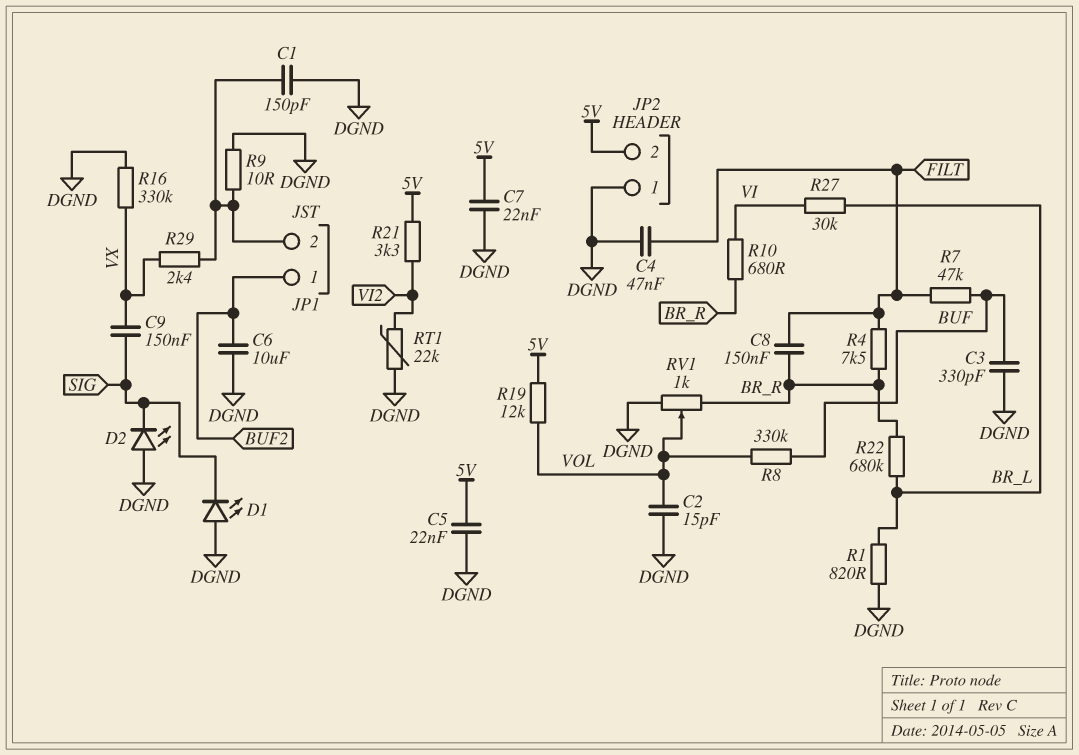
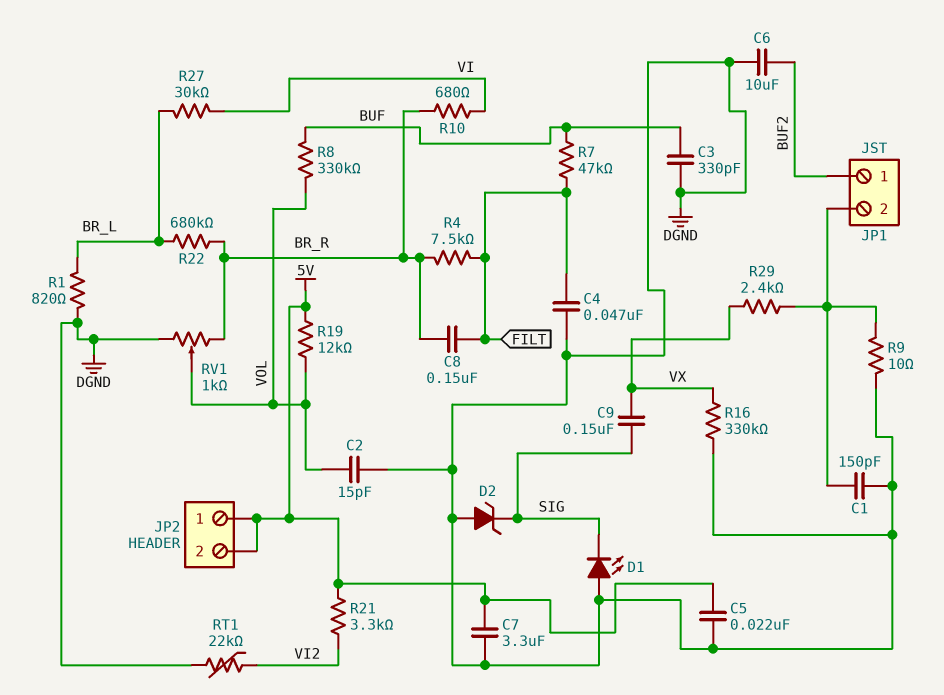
C7: 22nF (5V, DGND) -> 3.3uF (5V, DGND)
D2: LED (A DGND, K SIG) -> zener (A DGND, K SIG)
JP2 pin 1: DGND -> 5V

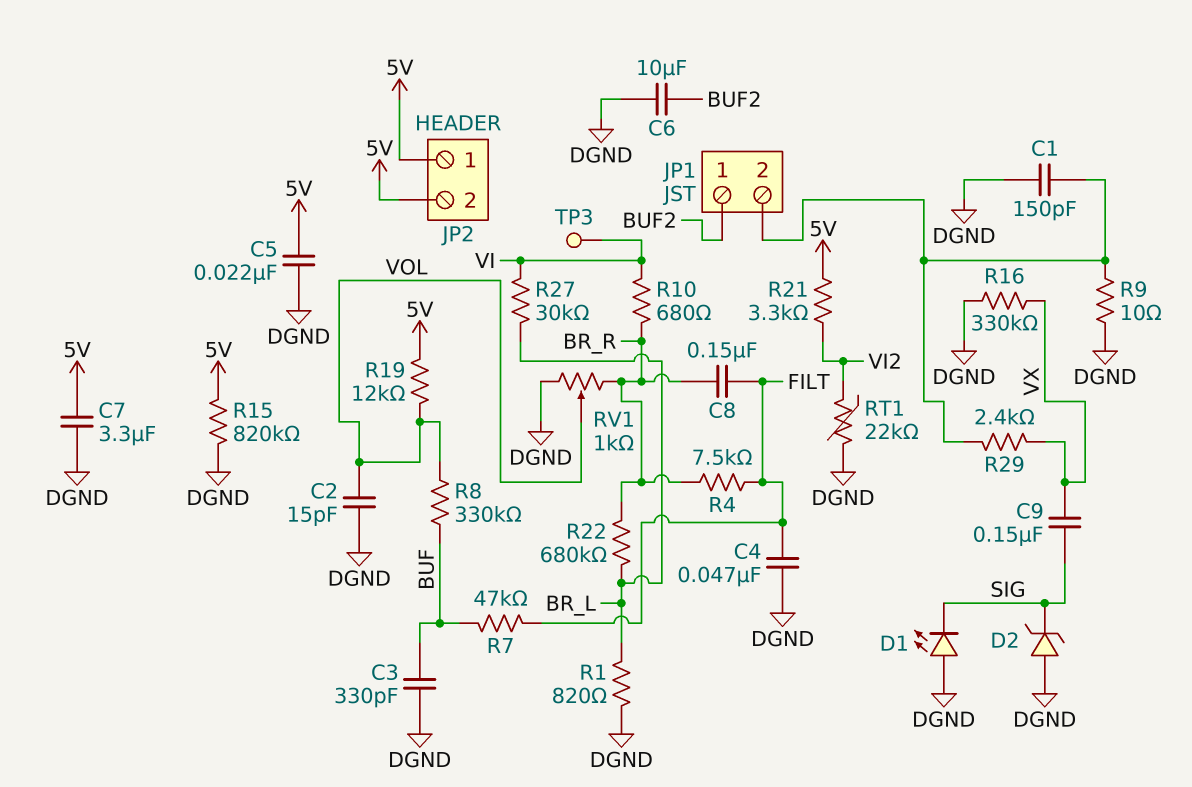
R15: none -> 820k (5V, DGND)
TP3: none -> test point (VI)

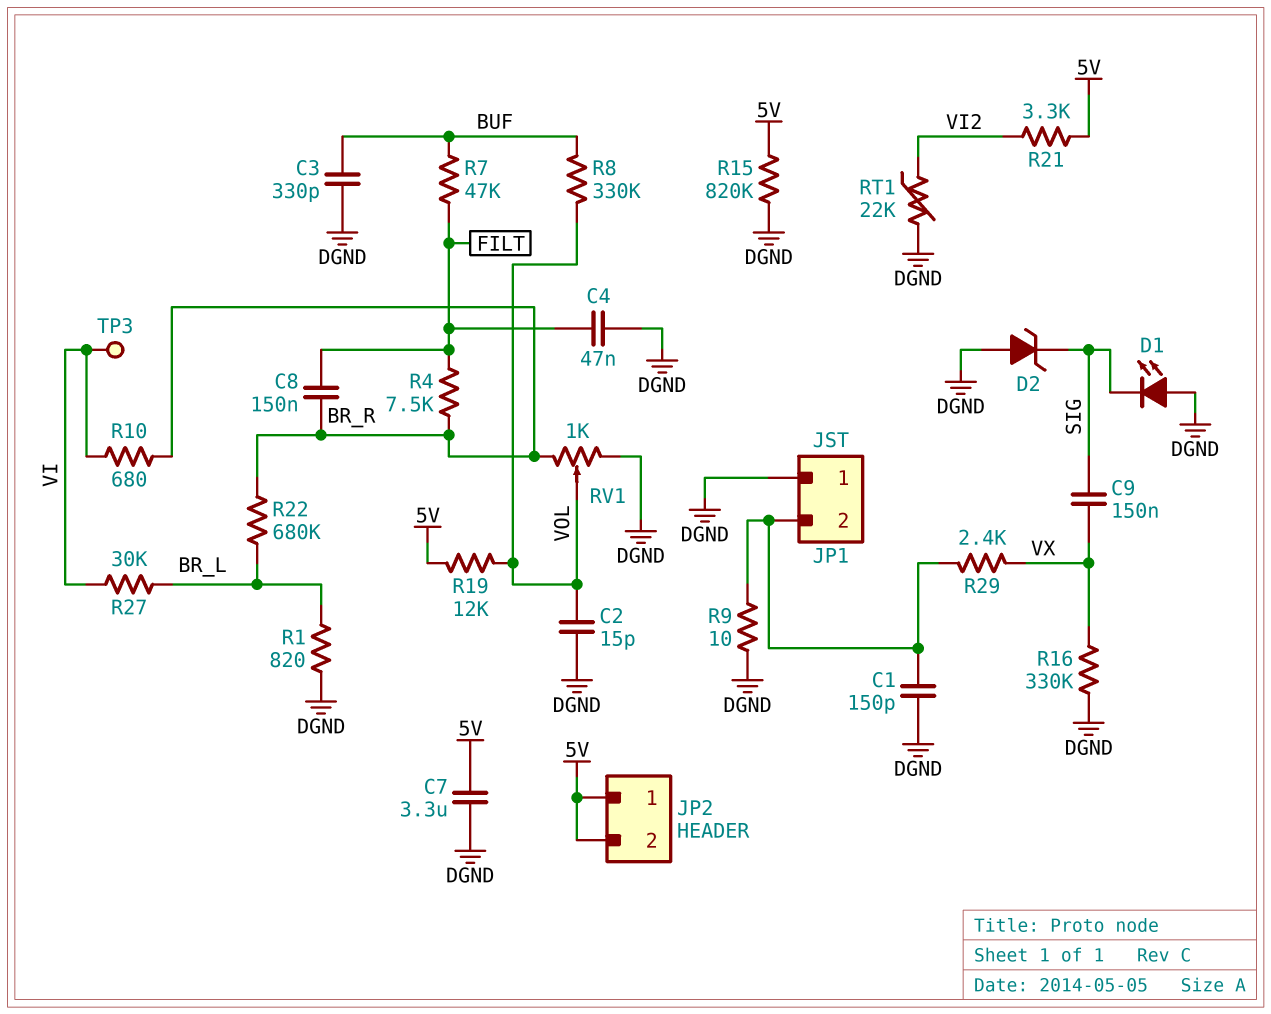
C5: 22nF (5V, DGND) -> none
C6: 10uF (BUF2, DGND) -> none
JP1 pin 1: BUF2 -> DGND

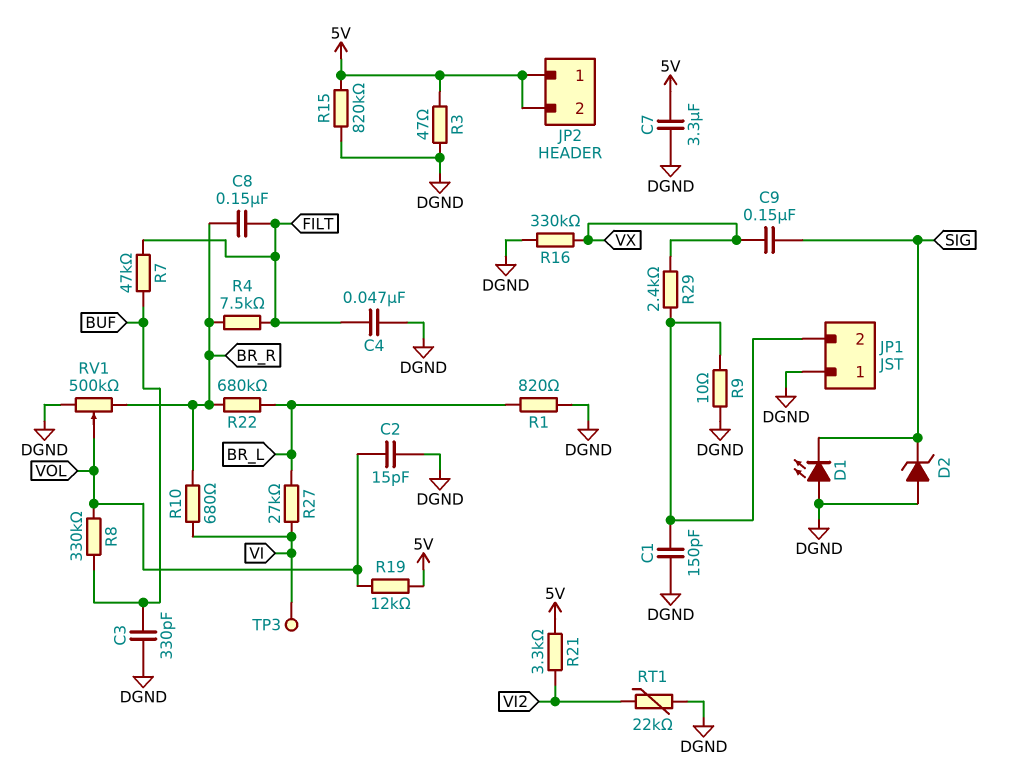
R3: none -> 47 (5V, DGND)
R27: 30k (BR_L, VI) -> 27k (BR_L, VI)
RV1: 1k (BR_R, DGND, wiper VOL) -> 500k (BR_R, DGND, wiper VOL)

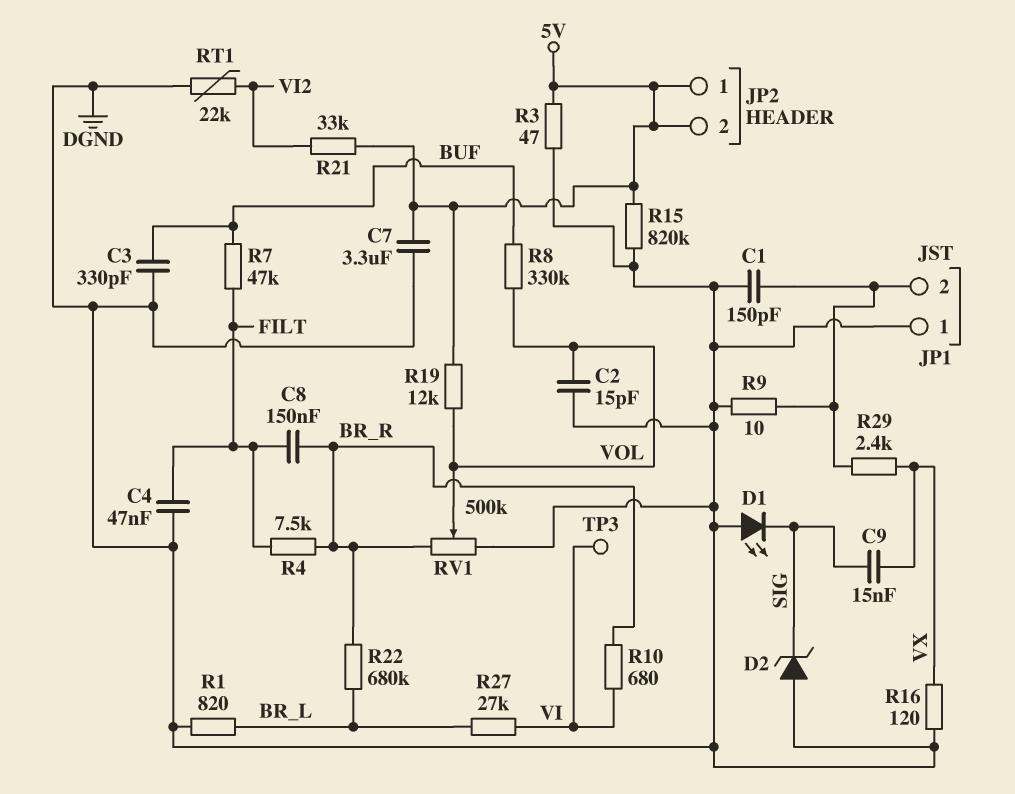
C9: 150nF (SIG, VX) -> 15nF (SIG, VX)
R16: 330k (DGND, VX) -> 120 (DGND, VX)
R21: 3.3k (5V, VI2) -> 33k (5V, VI2)

